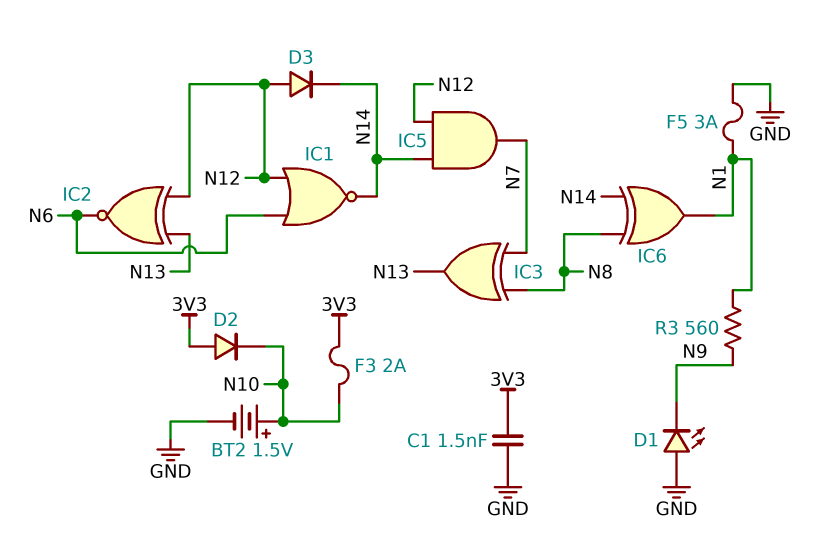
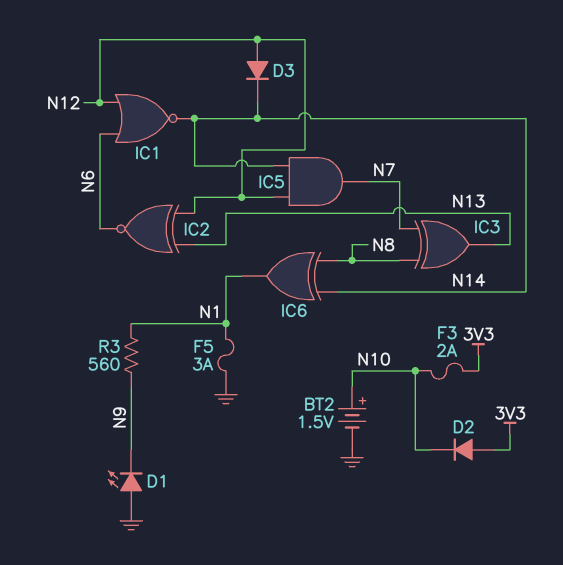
C1: 1.5nF (3V3, GND) -> none

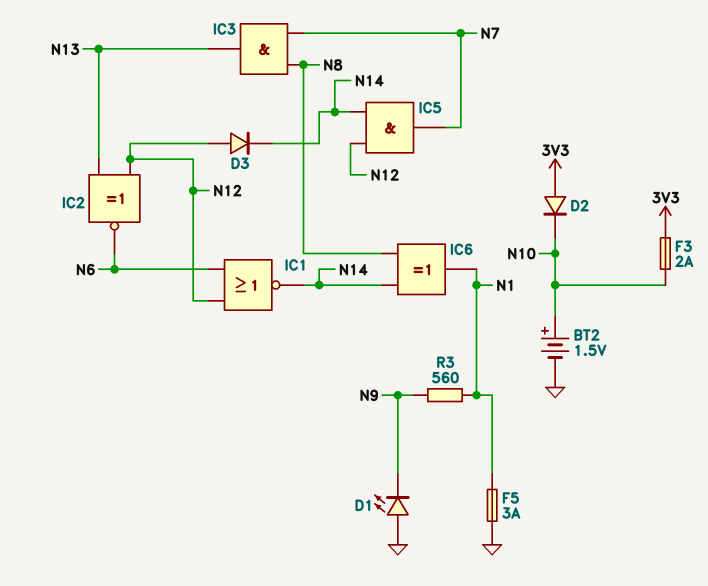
IC3: XOR (in N7, in N8, out N13) -> AND (in N7, in N8, out N13)

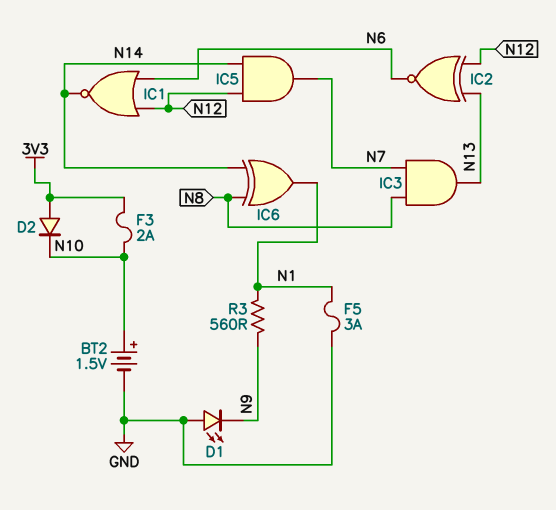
D3: diode (A N12, K N14) -> none

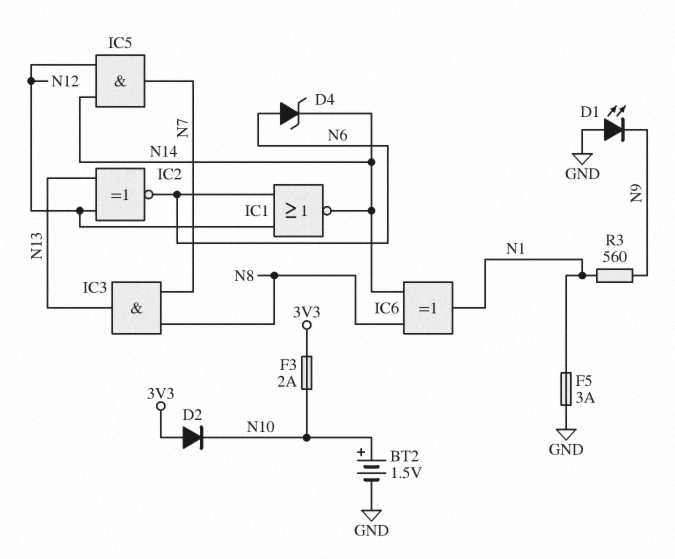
D4: none -> zener (A N6, K N14)

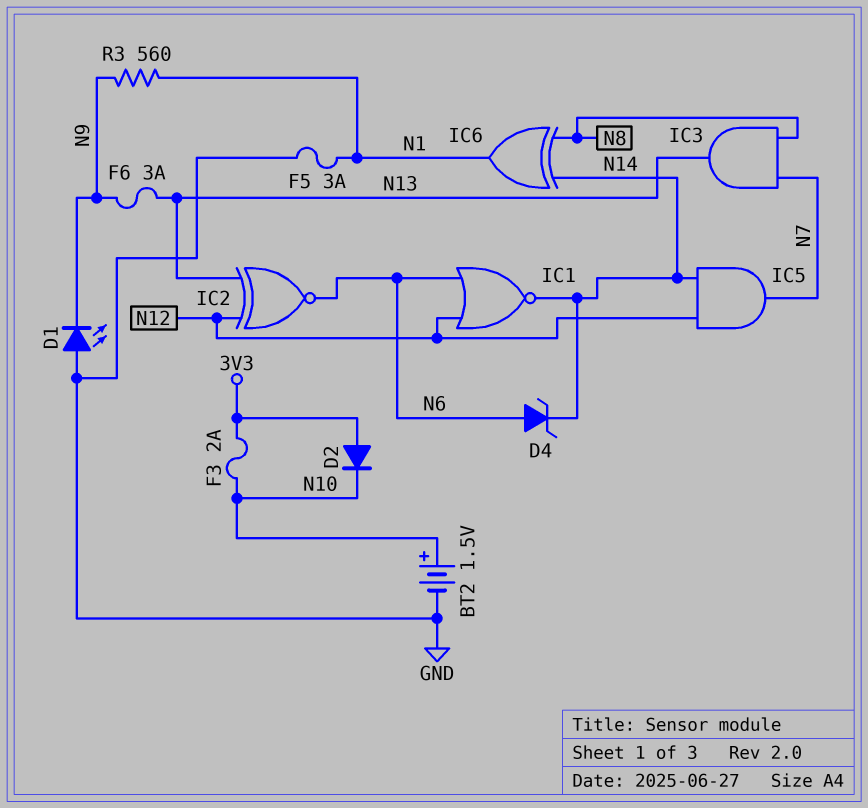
F6: none -> 3A (N9, N13)

